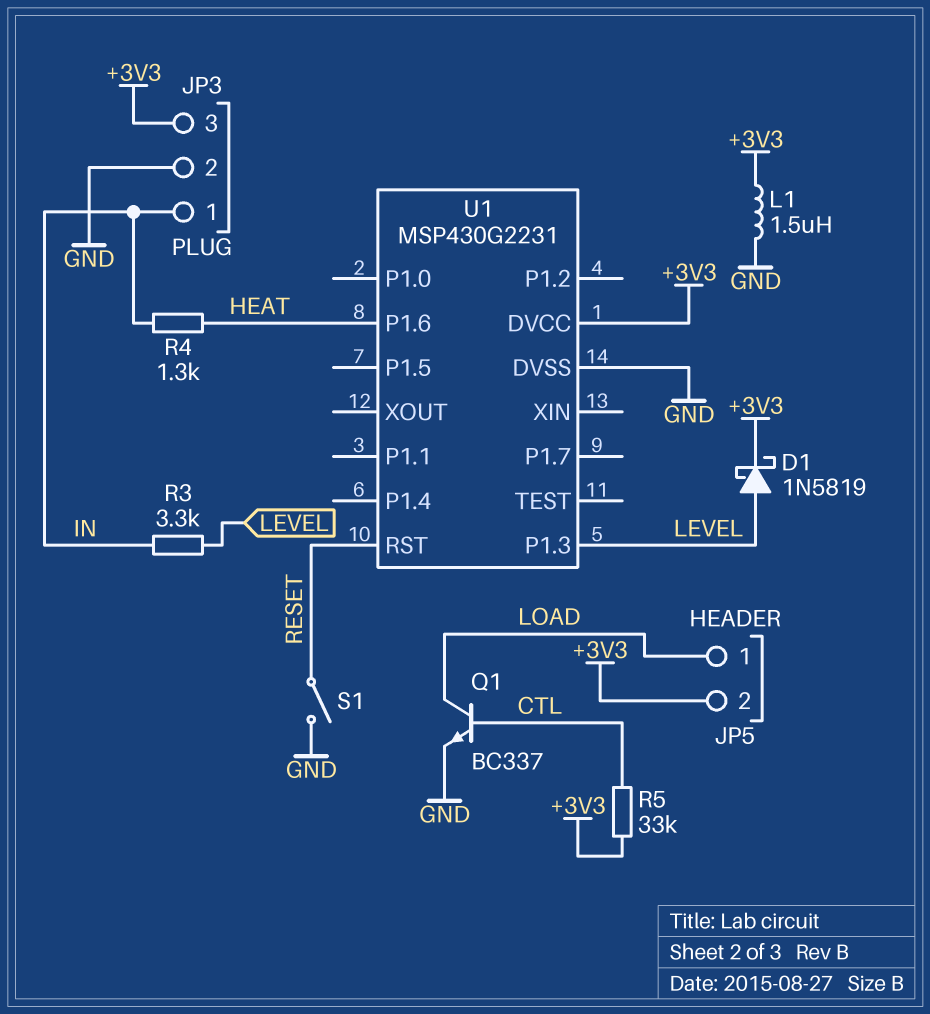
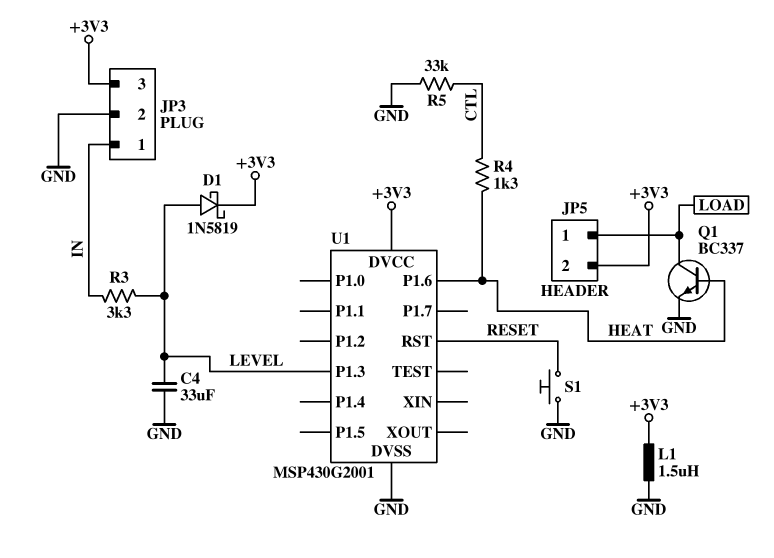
C4: none -> 33uF (GND, LEVEL)
Q1: NPN BC337 (B CTL, C LOAD, E GND) -> NPN BC337 (B HEAT, C LOAD, E GND)
R4: 1.3k (HEAT, IN) -> 1.3k (CTL, HEAT)
R5: 33k (+3V3, CTL) -> 33k (CTL, GND)
S1: switch (GND, RESET) -> button (GND, RESET)
U1: MSP430G2231 -> MSP430G2001

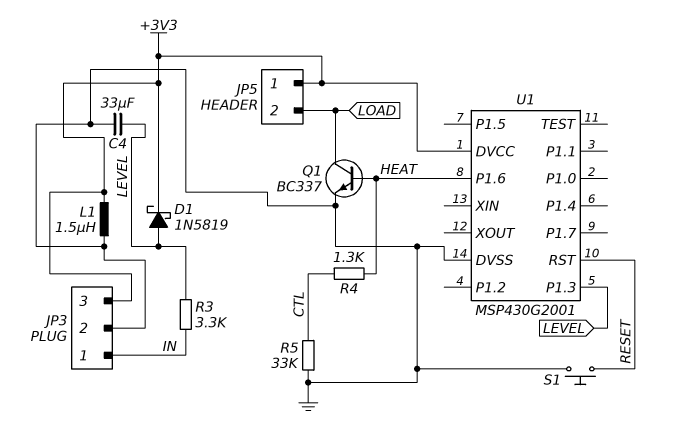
JP5 pin 1: LOAD -> +3V3
JP5 pin 2: +3V3 -> LOAD

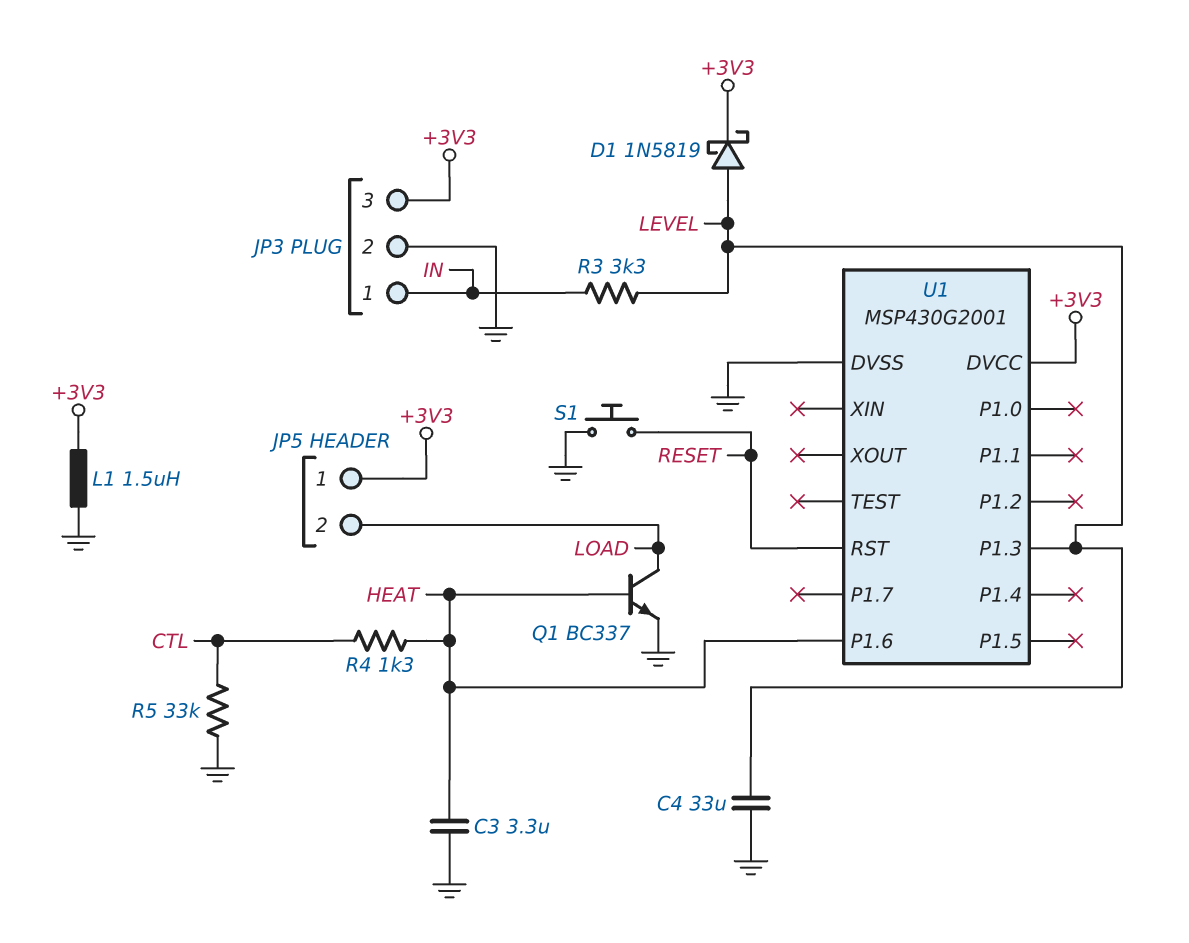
C3: none -> 3.3uF (GND, HEAT)

